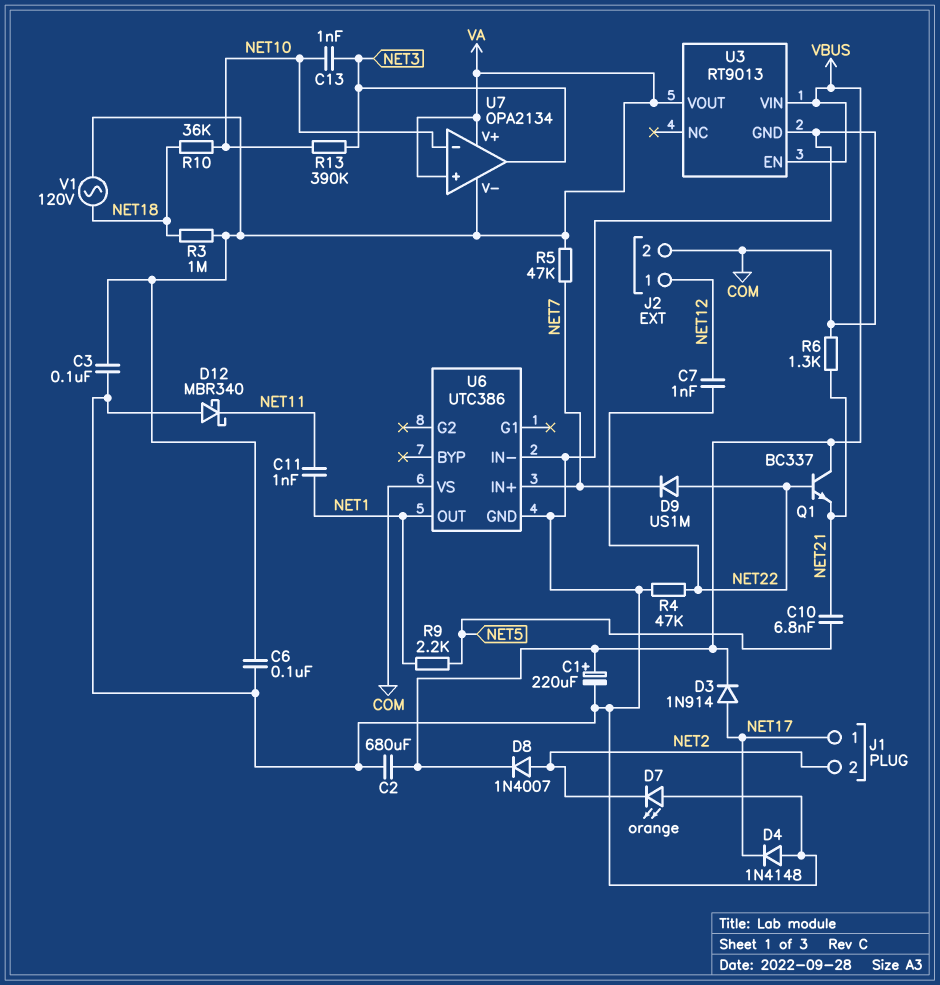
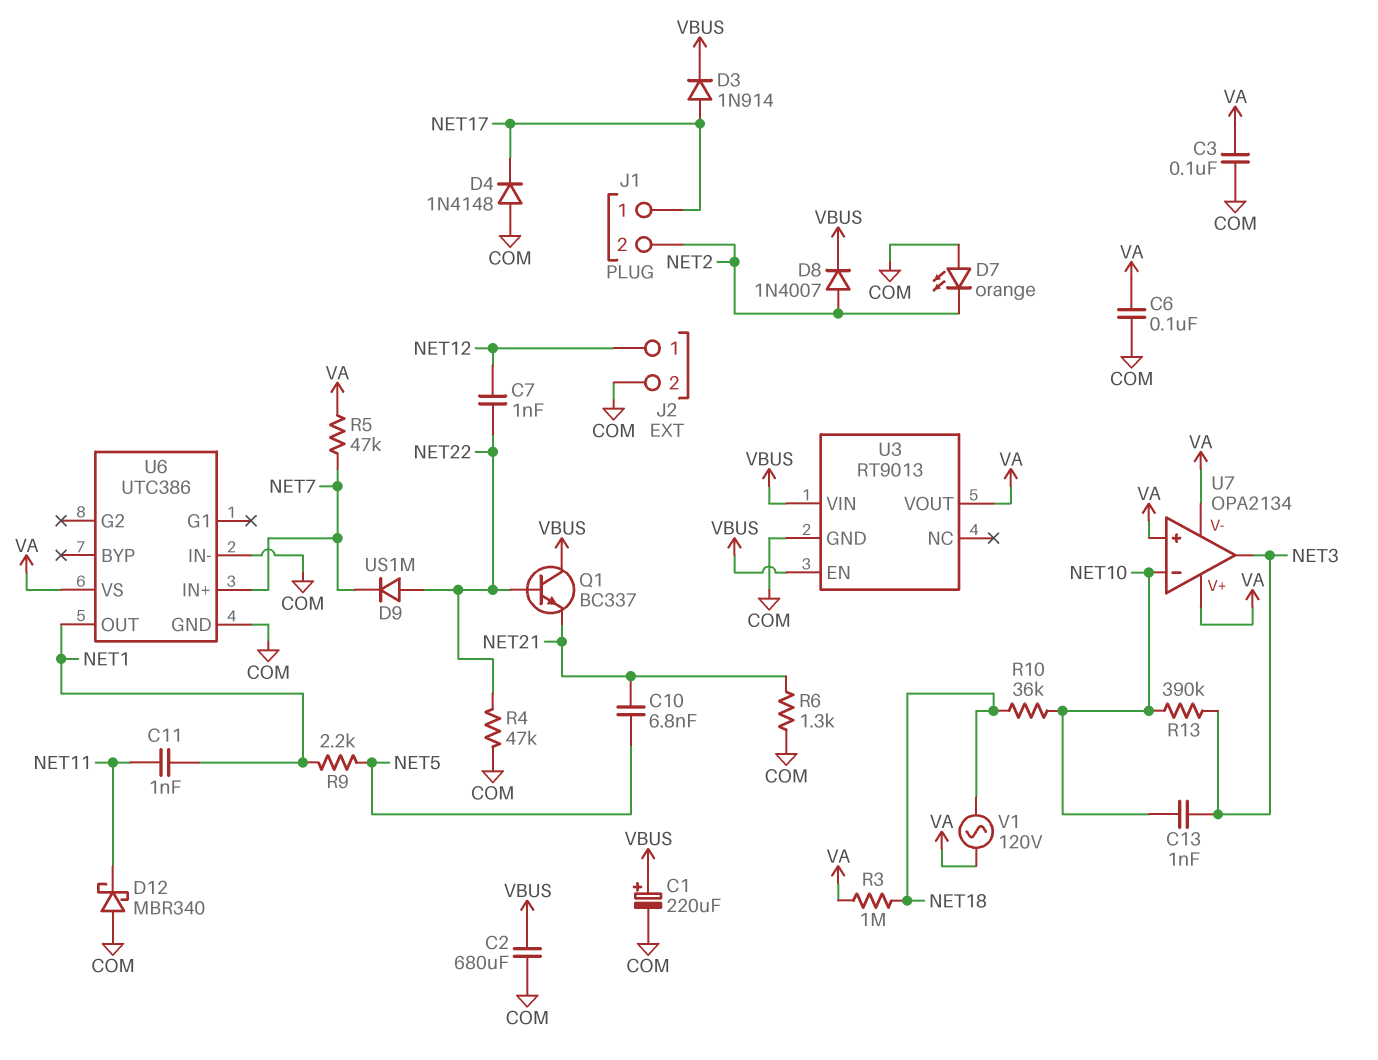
U6 pin VS: COM -> VA

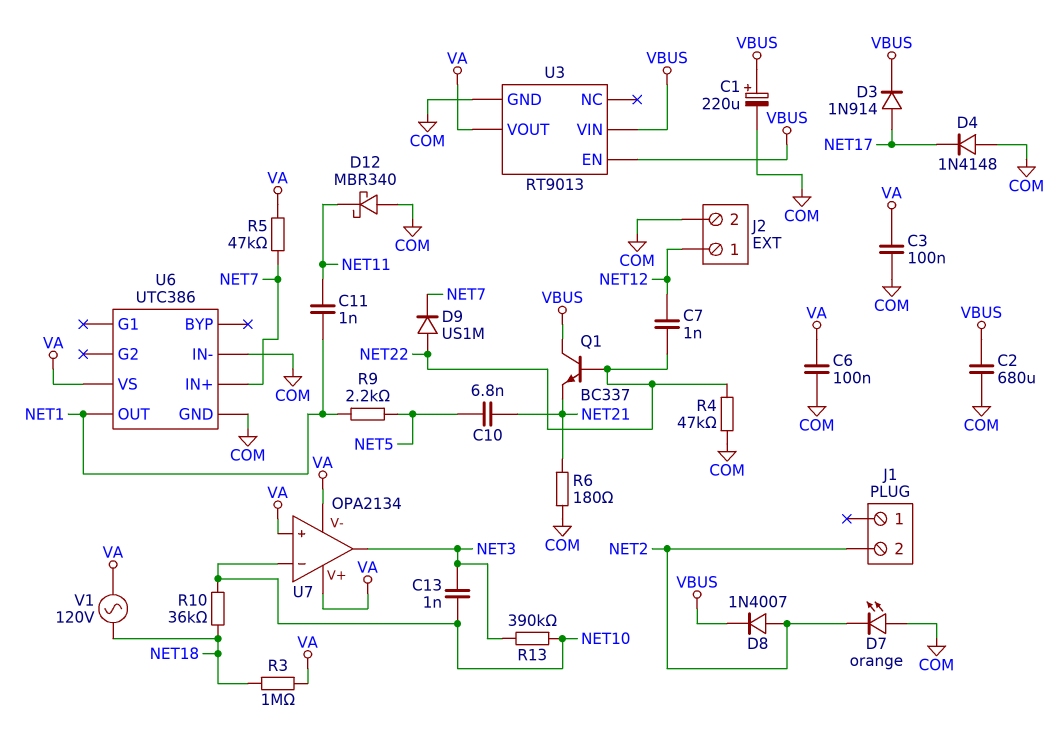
J1 pin 1: NET17 -> none
R6: 1.3k (COM, NET21) -> 180 (COM, NET21)

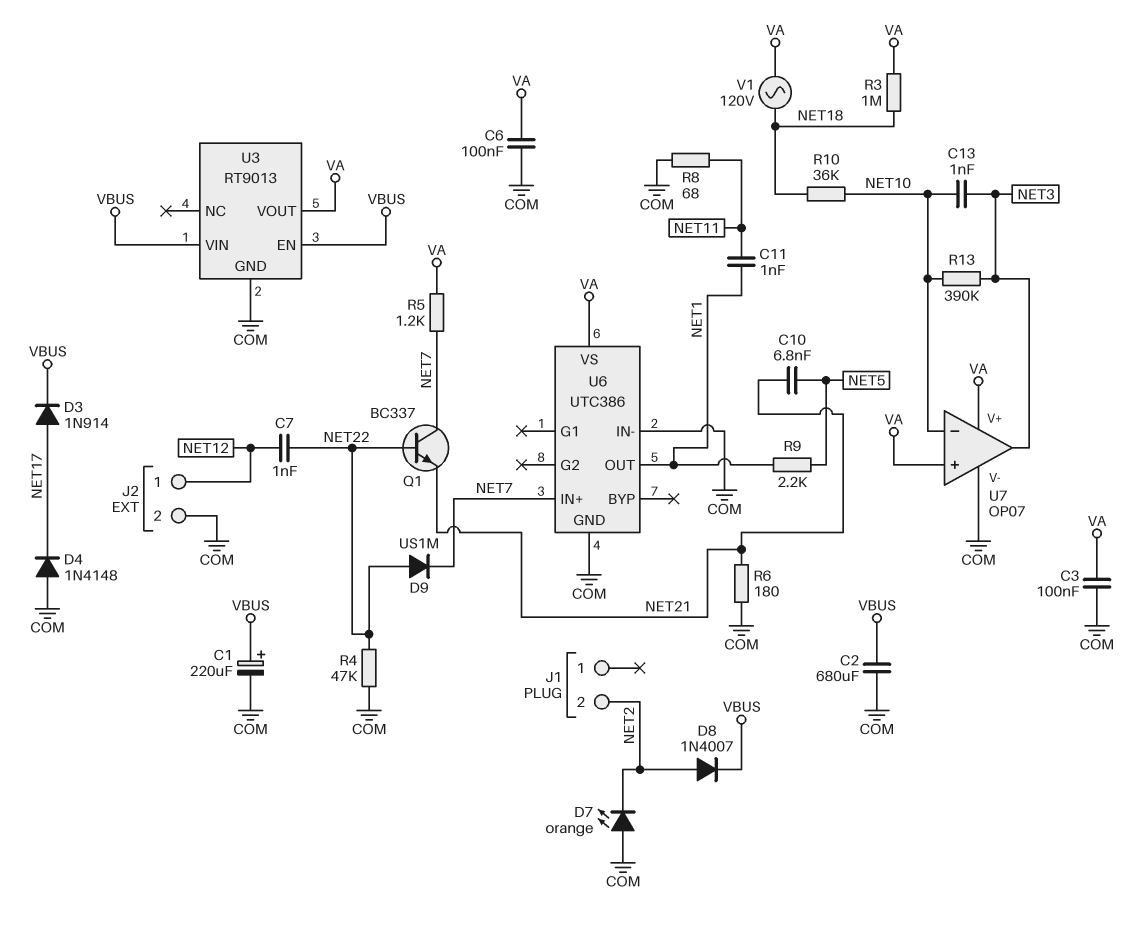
D12: schottky MBR340 (A COM, K NET11) -> none
Q1: NPN BC337 (B NET22, C VBUS, E NET21) -> NPN BC337 (B NET22, C NET7, E NET21)
R5: 47k (NET7, VA) -> 1.2k (NET7, VA)
R8: none -> 68 (COM, NET11)
U7: OPA2134 -> OP07
U7 pin V-: VA -> COM

